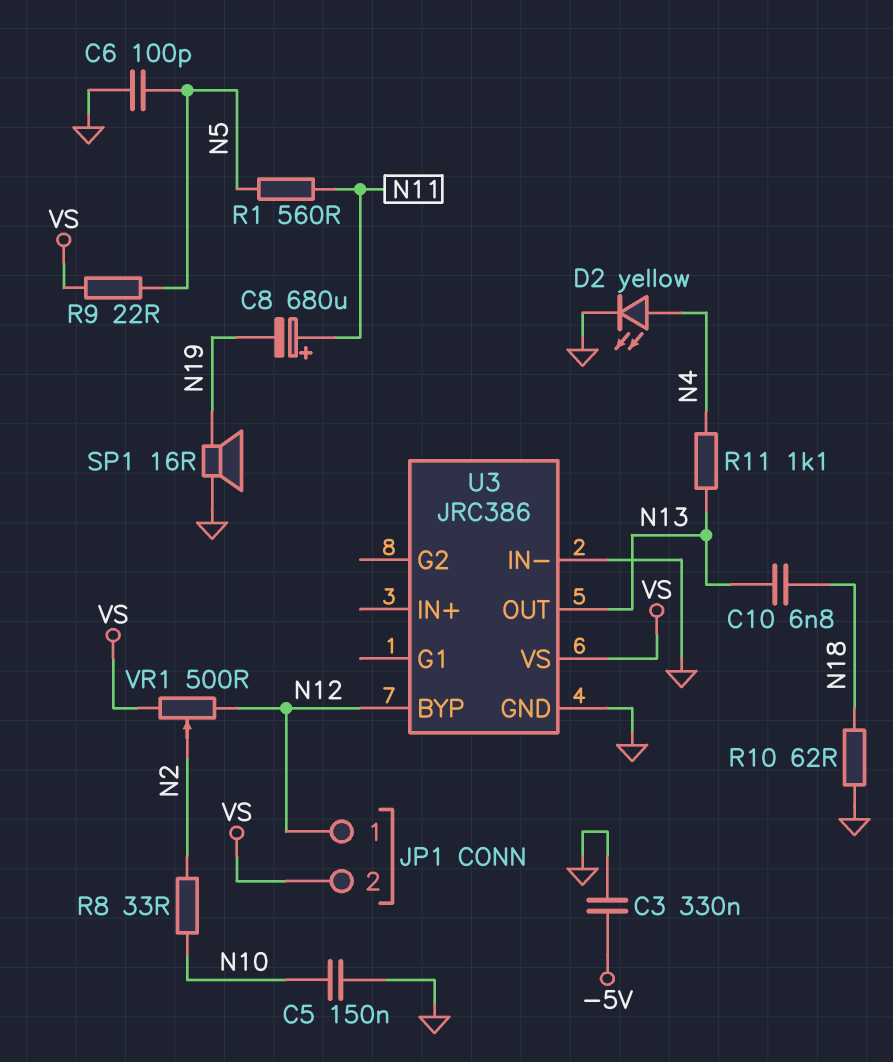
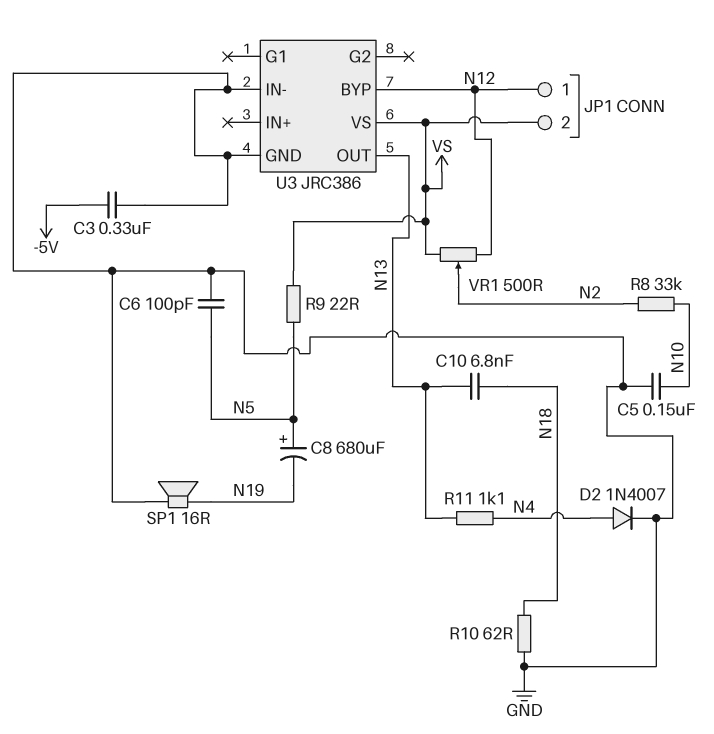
C8: 680uF (plus N11, minus N19) -> 680uF (plus N5, minus N19)
D2: LED yellow (A N4, K GND) -> diode 1N4007 (A N4, K GND)
R1: 560 (N5, N11) -> none
R8: 33 (N2, N10) -> 33k (N2, N10)

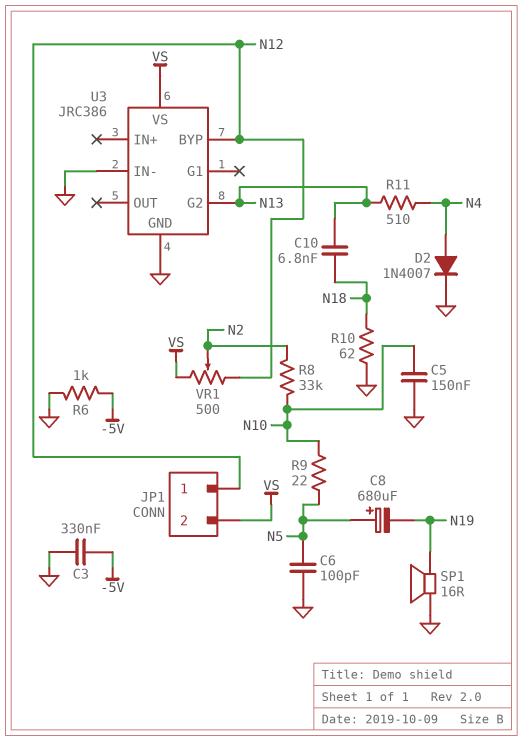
R6: none -> 1k (-5V, GND)
R9: 22 (N5, VS) -> 22 (N5, N10)
R11: 1.1k (N4, N13) -> 510 (N4, N13)
U3 pin G2: none -> N13
U3 pin OUT: N13 -> none

